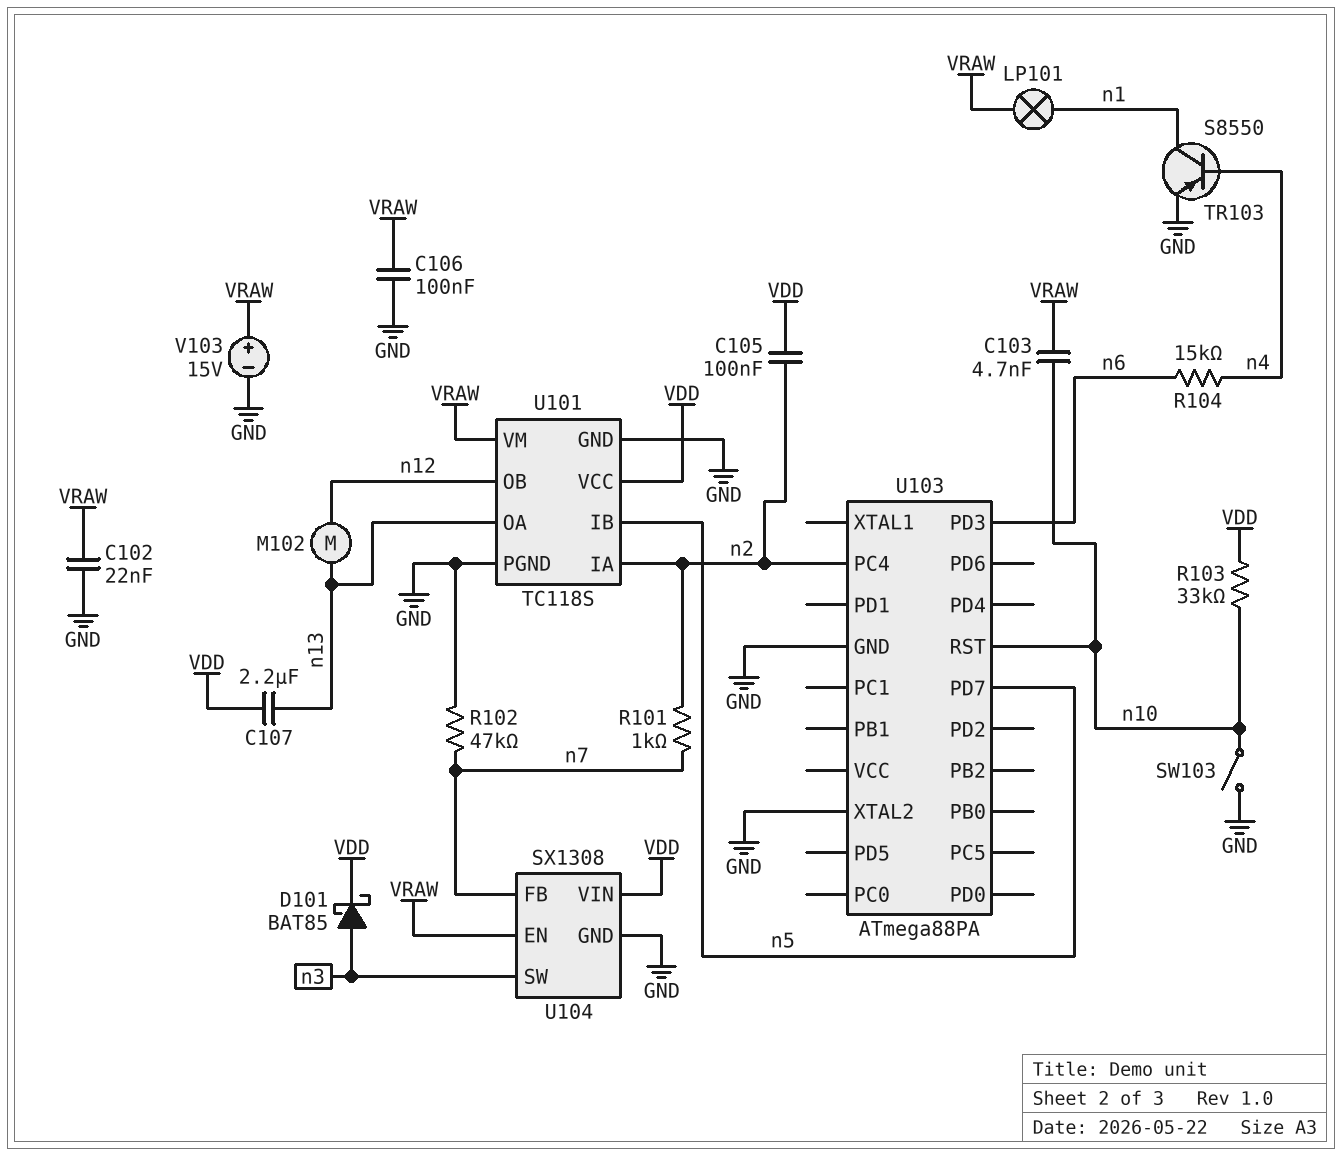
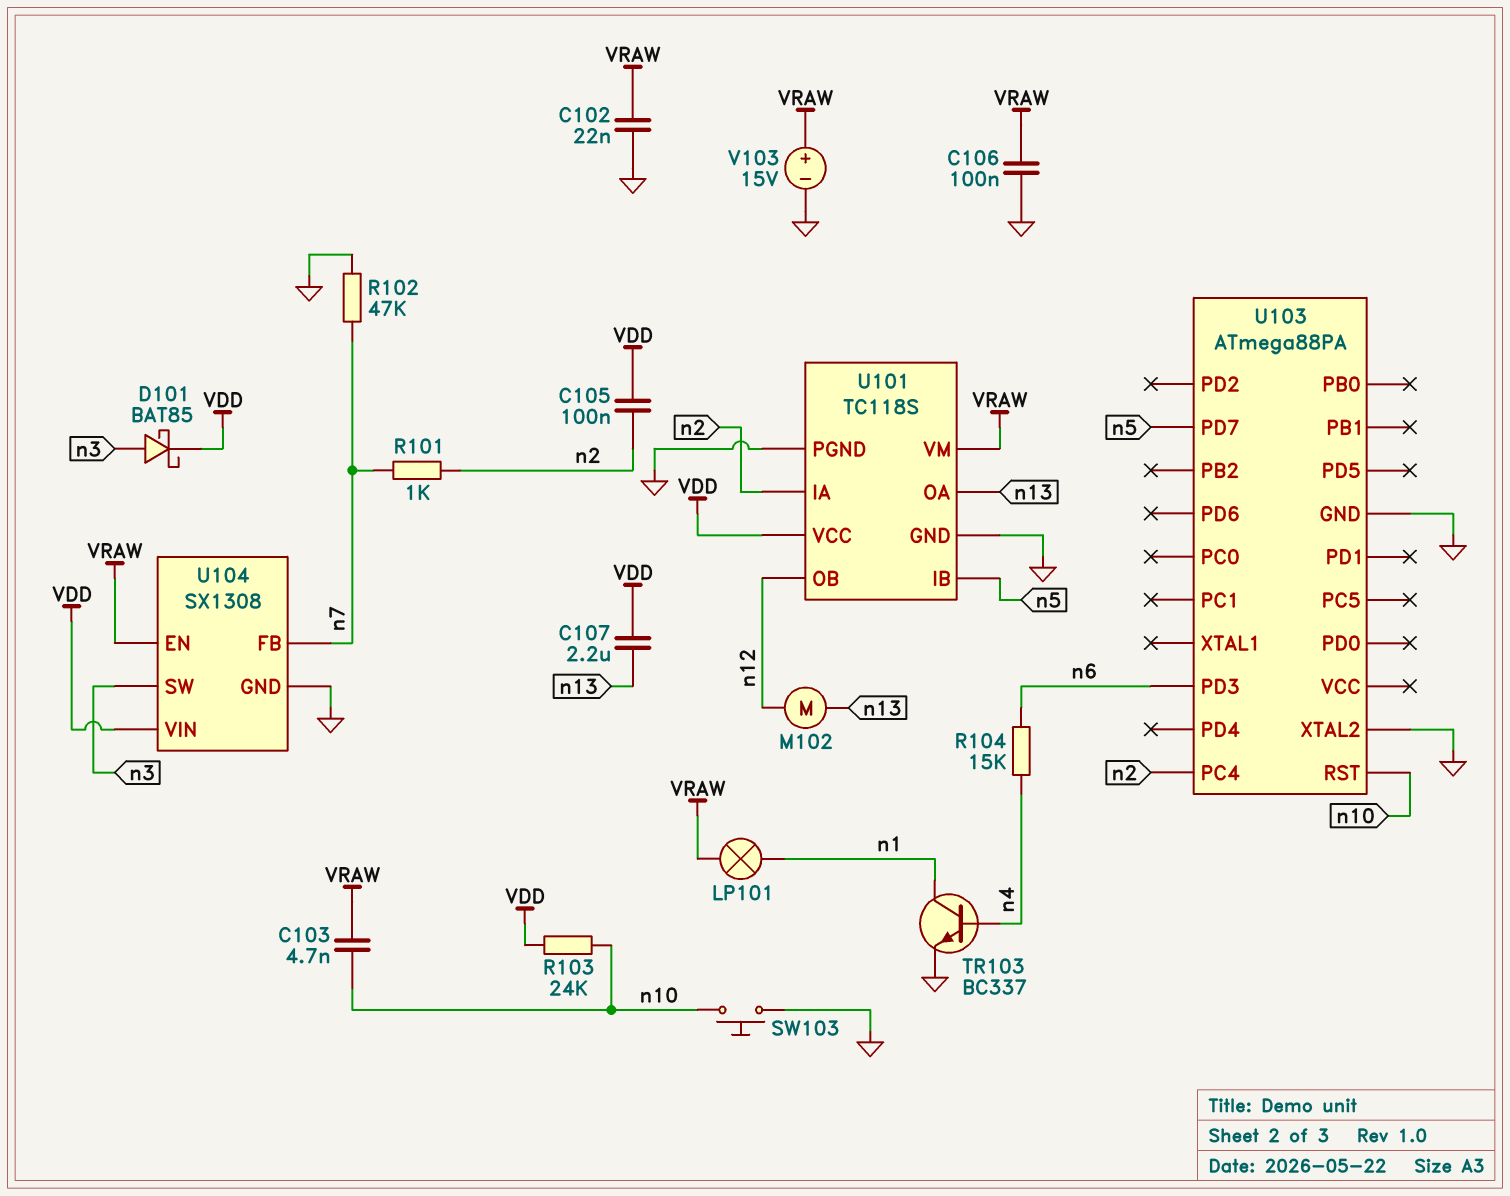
R103: 33k (VDD, n10) -> 24k (VDD, n10)
SW103: switch (GND, n10) -> button (GND, n10)
TR103: PNP S8550 (B n4, C n1, E GND) -> NPN BC337 (B n4, C n1, E GND)

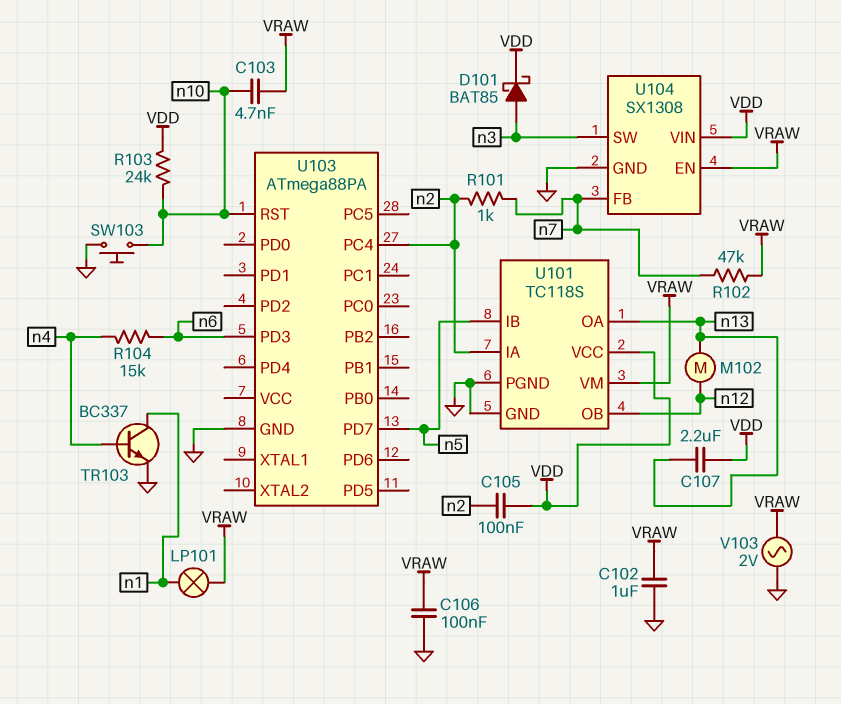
C102: 22nF (GND, VRAW) -> 1uF (GND, VRAW)
R102: 47k (GND, n7) -> 47k (VRAW, n7)
U103 pin XTAL2: GND -> none
V103: 15V (plus VRAW, minus GND) -> AC 2V (GND, VRAW)

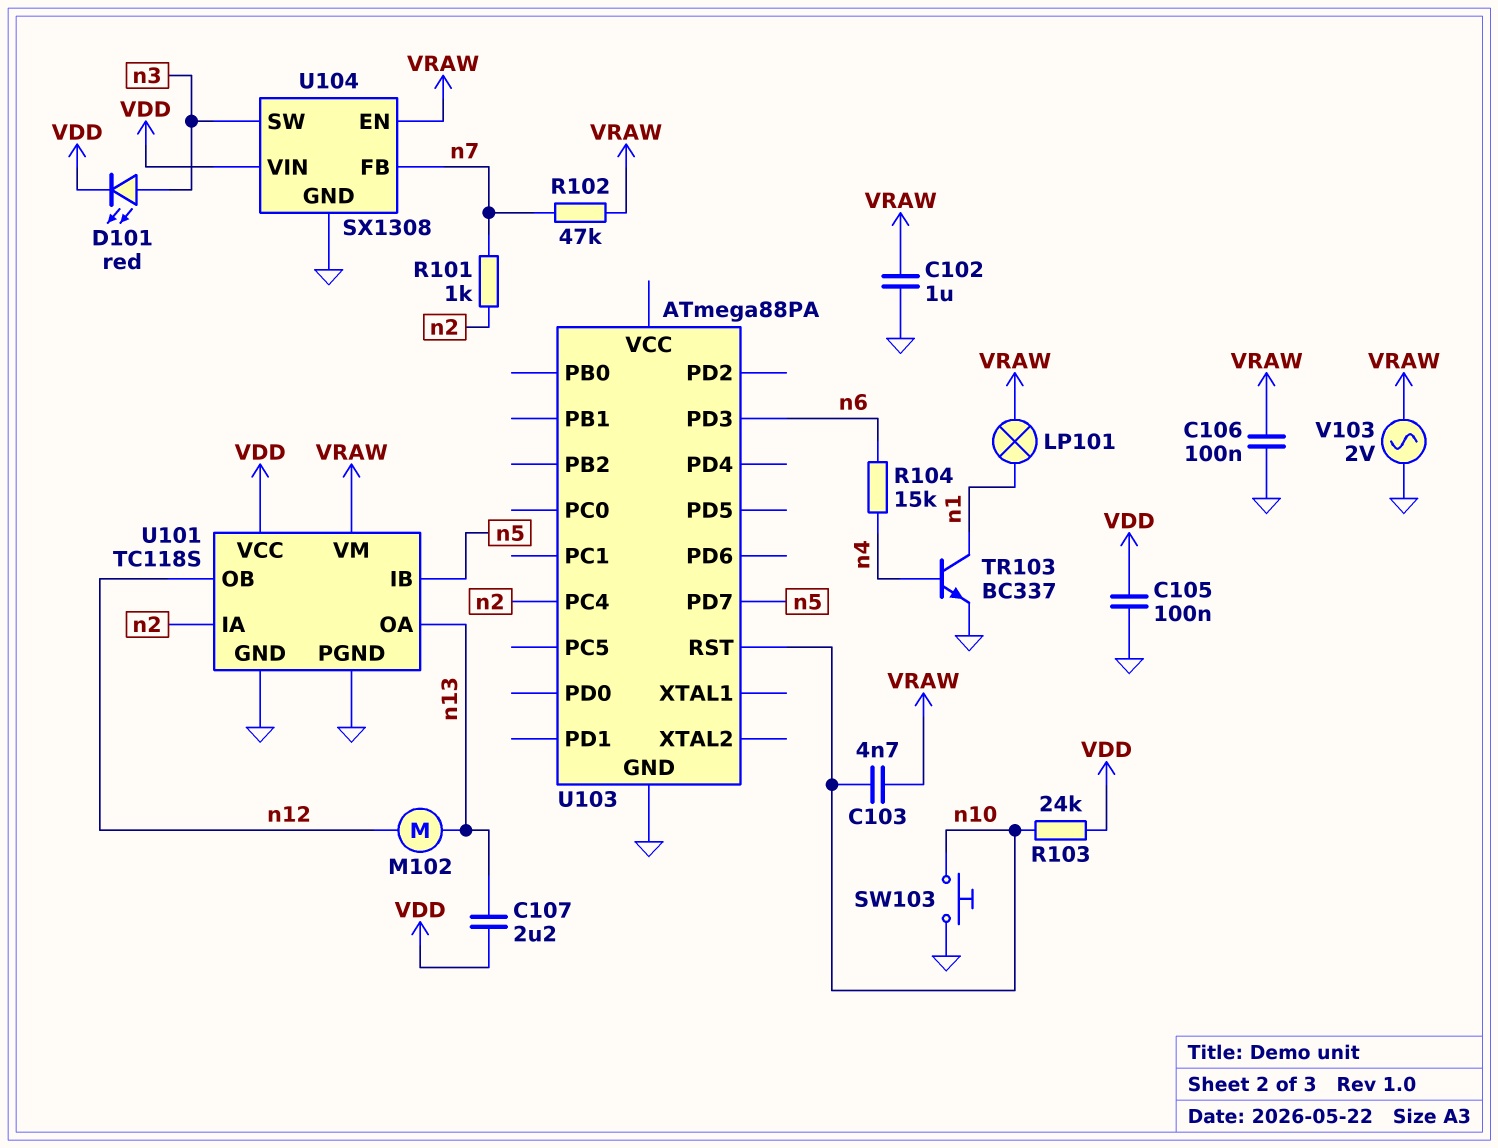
C105: 100nF (VDD, n2) -> 100nF (GND, VDD)
D101: schottky BAT85 (A n3, K VDD) -> LED red (A n3, K VDD)

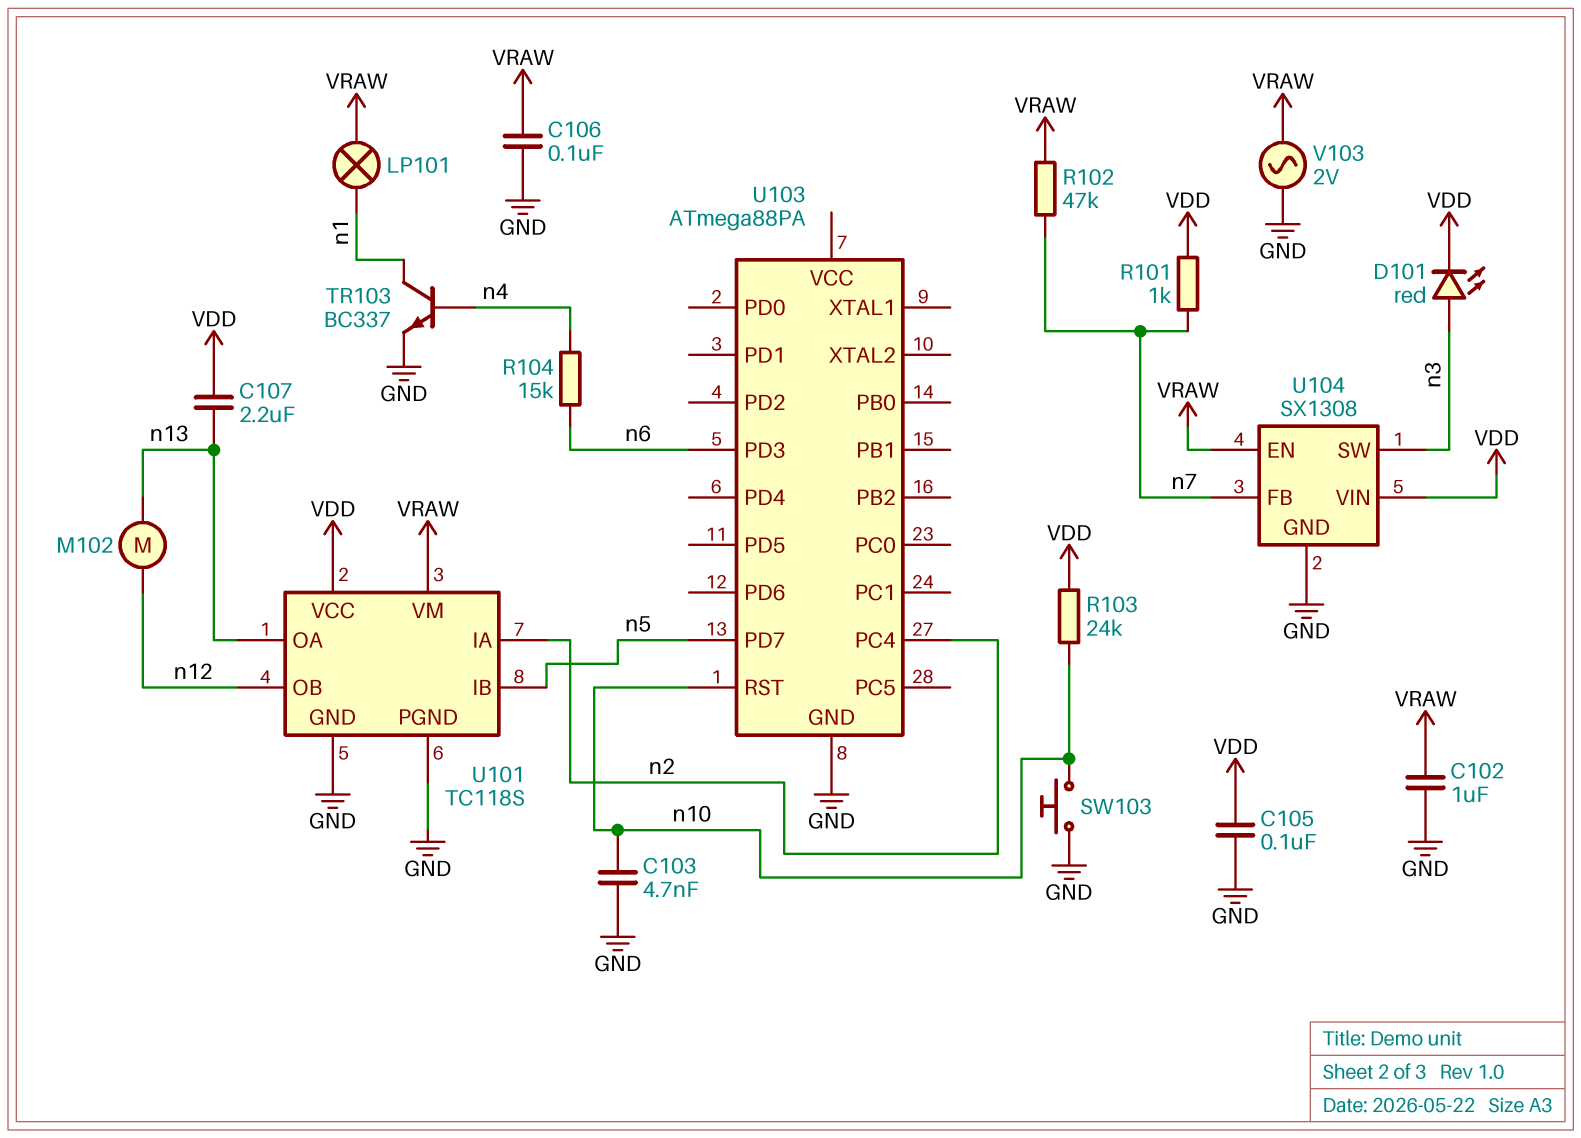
C103: 4.7nF (VRAW, n10) -> 4.7nF (GND, n10)
R101: 1k (n2, n7) -> 1k (VDD, n7)

